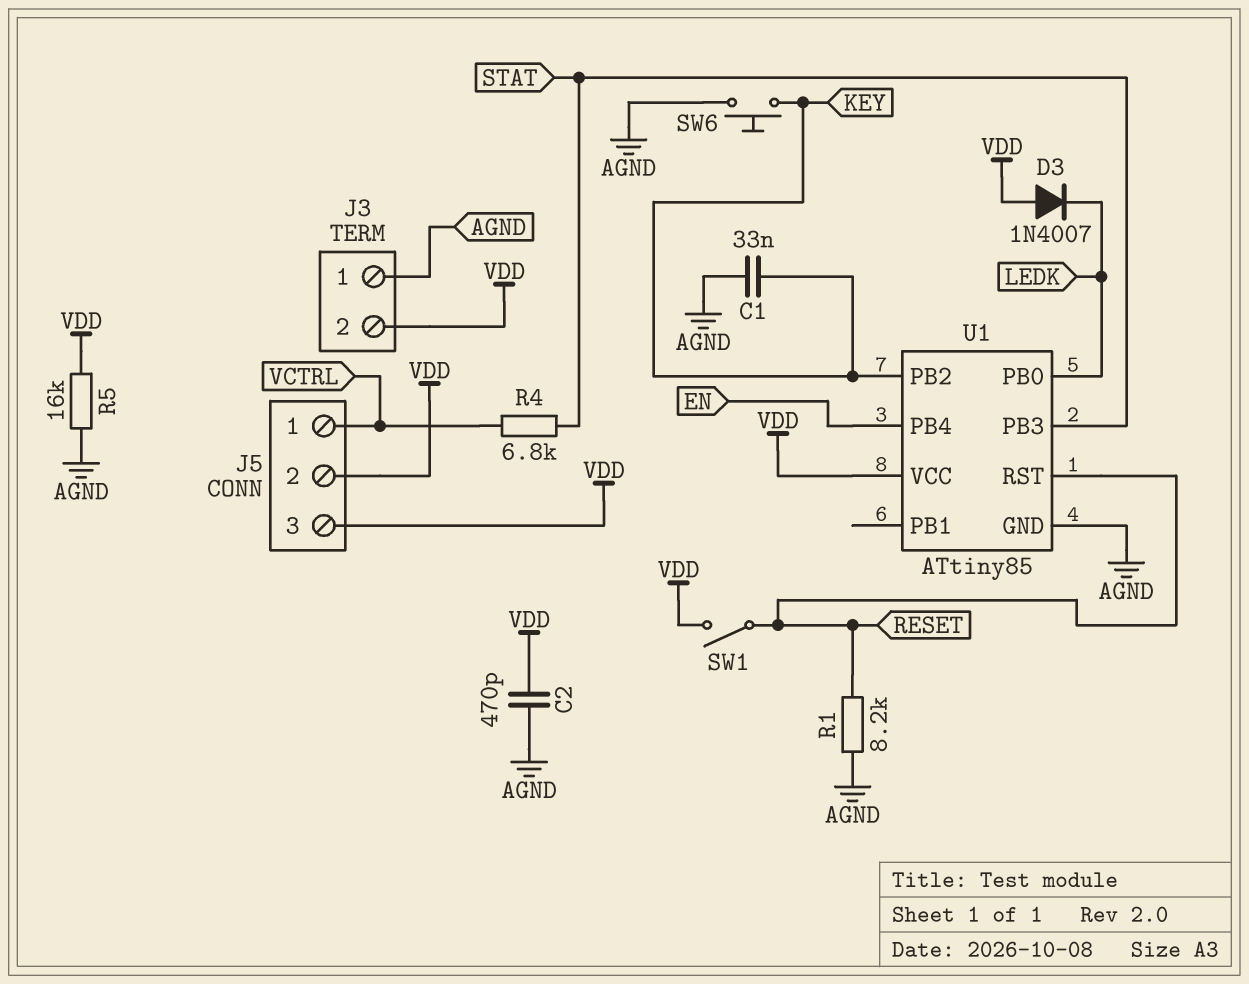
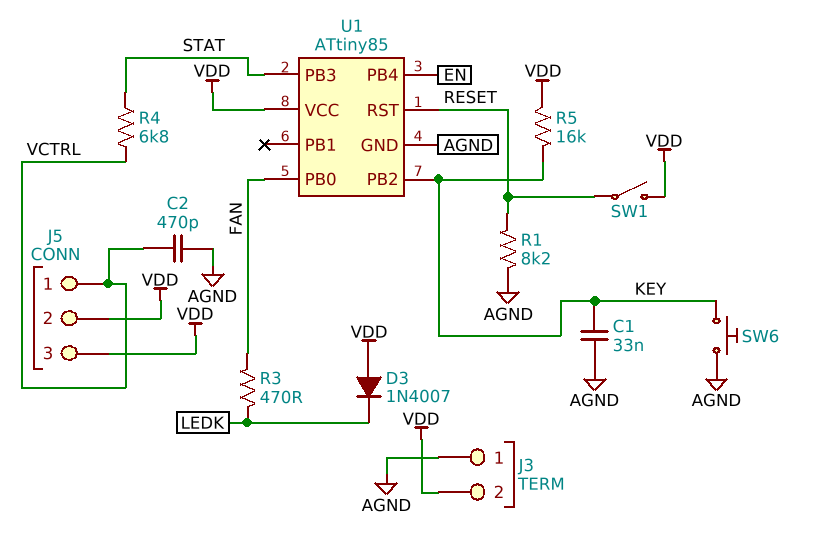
C2: 470pF (AGND, VDD) -> 470pF (AGND, VCTRL)
R3: none -> 470 (FAN, LEDK)
R5: 16k (AGND, VDD) -> 16k (KEY, VDD)
U1 pin PB0: LEDK -> FAN

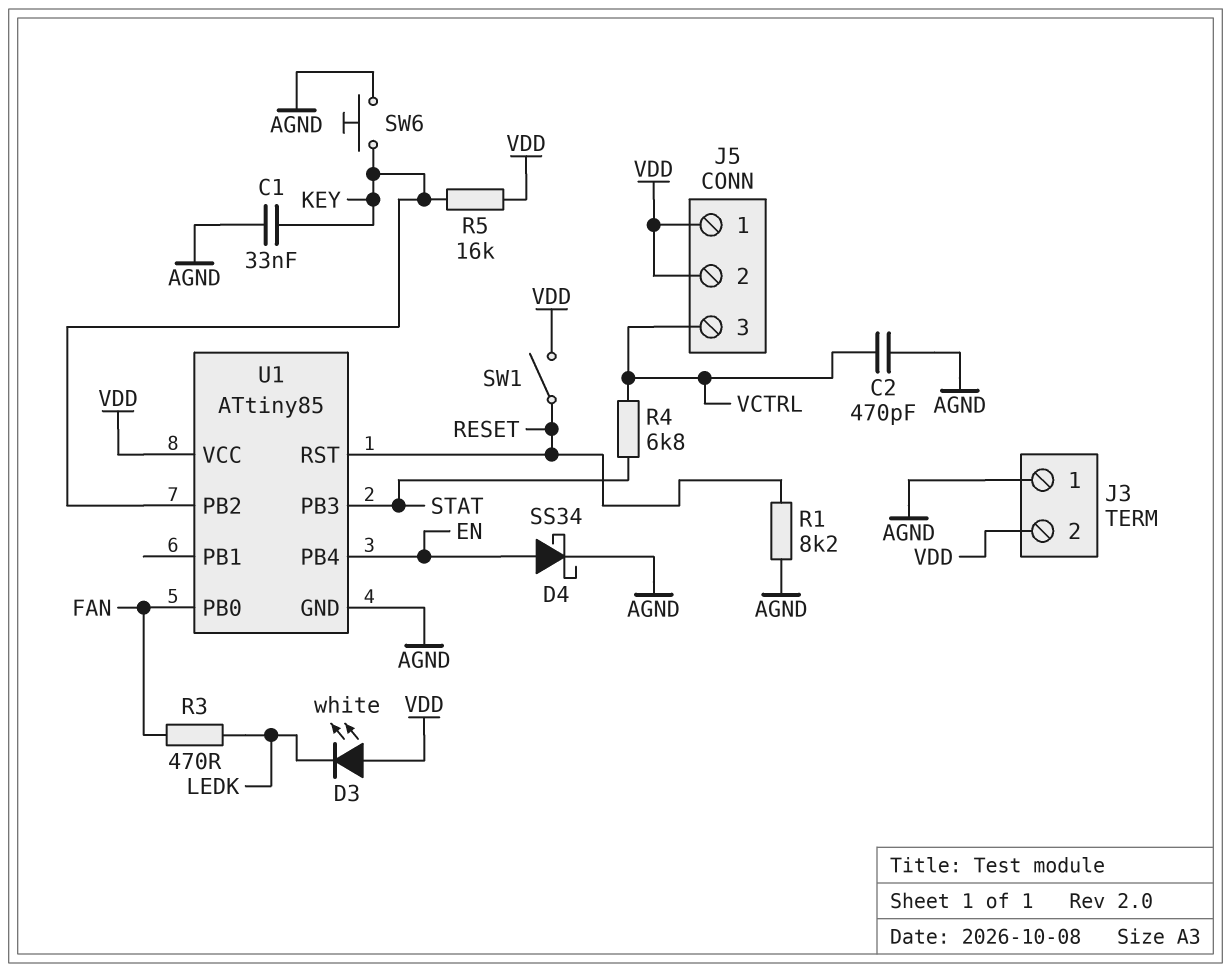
D3: diode 1N4007 (A VDD, K LEDK) -> LED white (A VDD, K LEDK)
D4: none -> schottky SS34 (A EN, K AGND)
J5 pin 1: VCTRL -> VDD
J5 pin 3: VDD -> VCTRL

